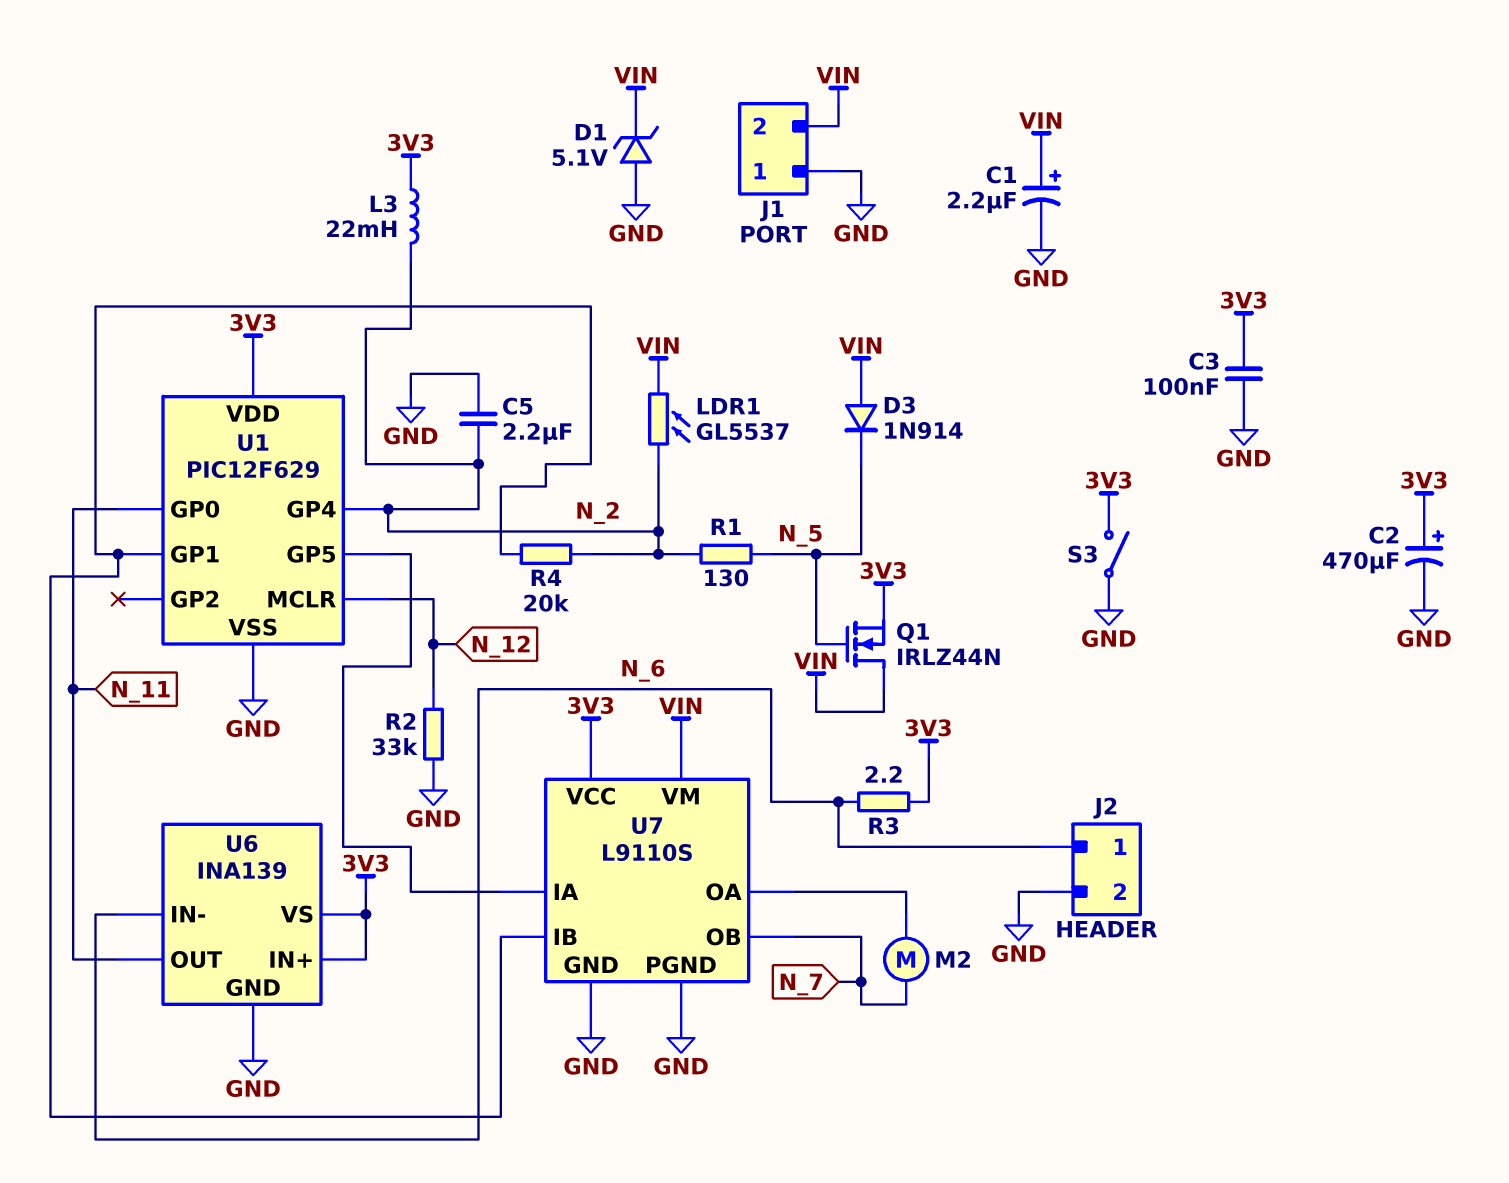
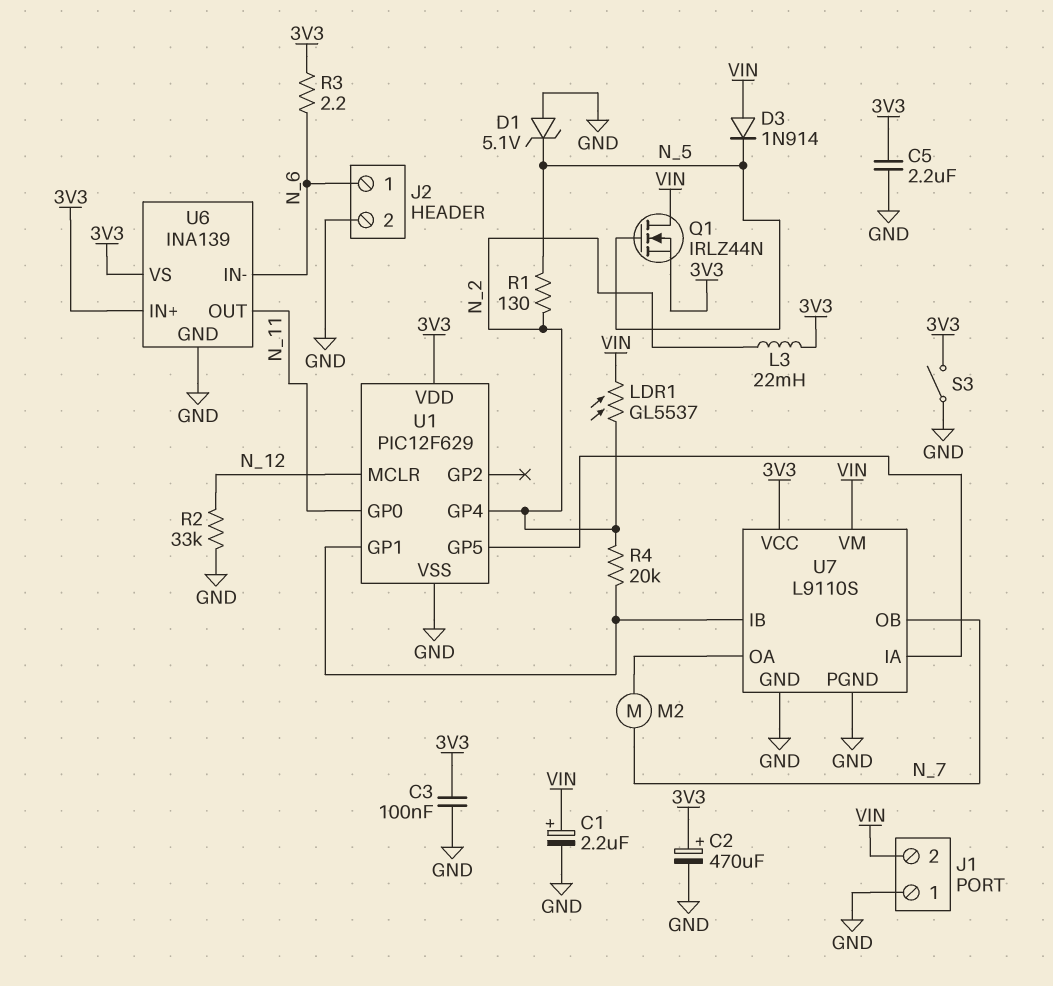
C5: 2.2uF (GND, N_2) -> 2.2uF (3V3, GND)
D1: zener 5.1V (A GND, K VIN) -> zener 5.1V (A GND, K N_5)

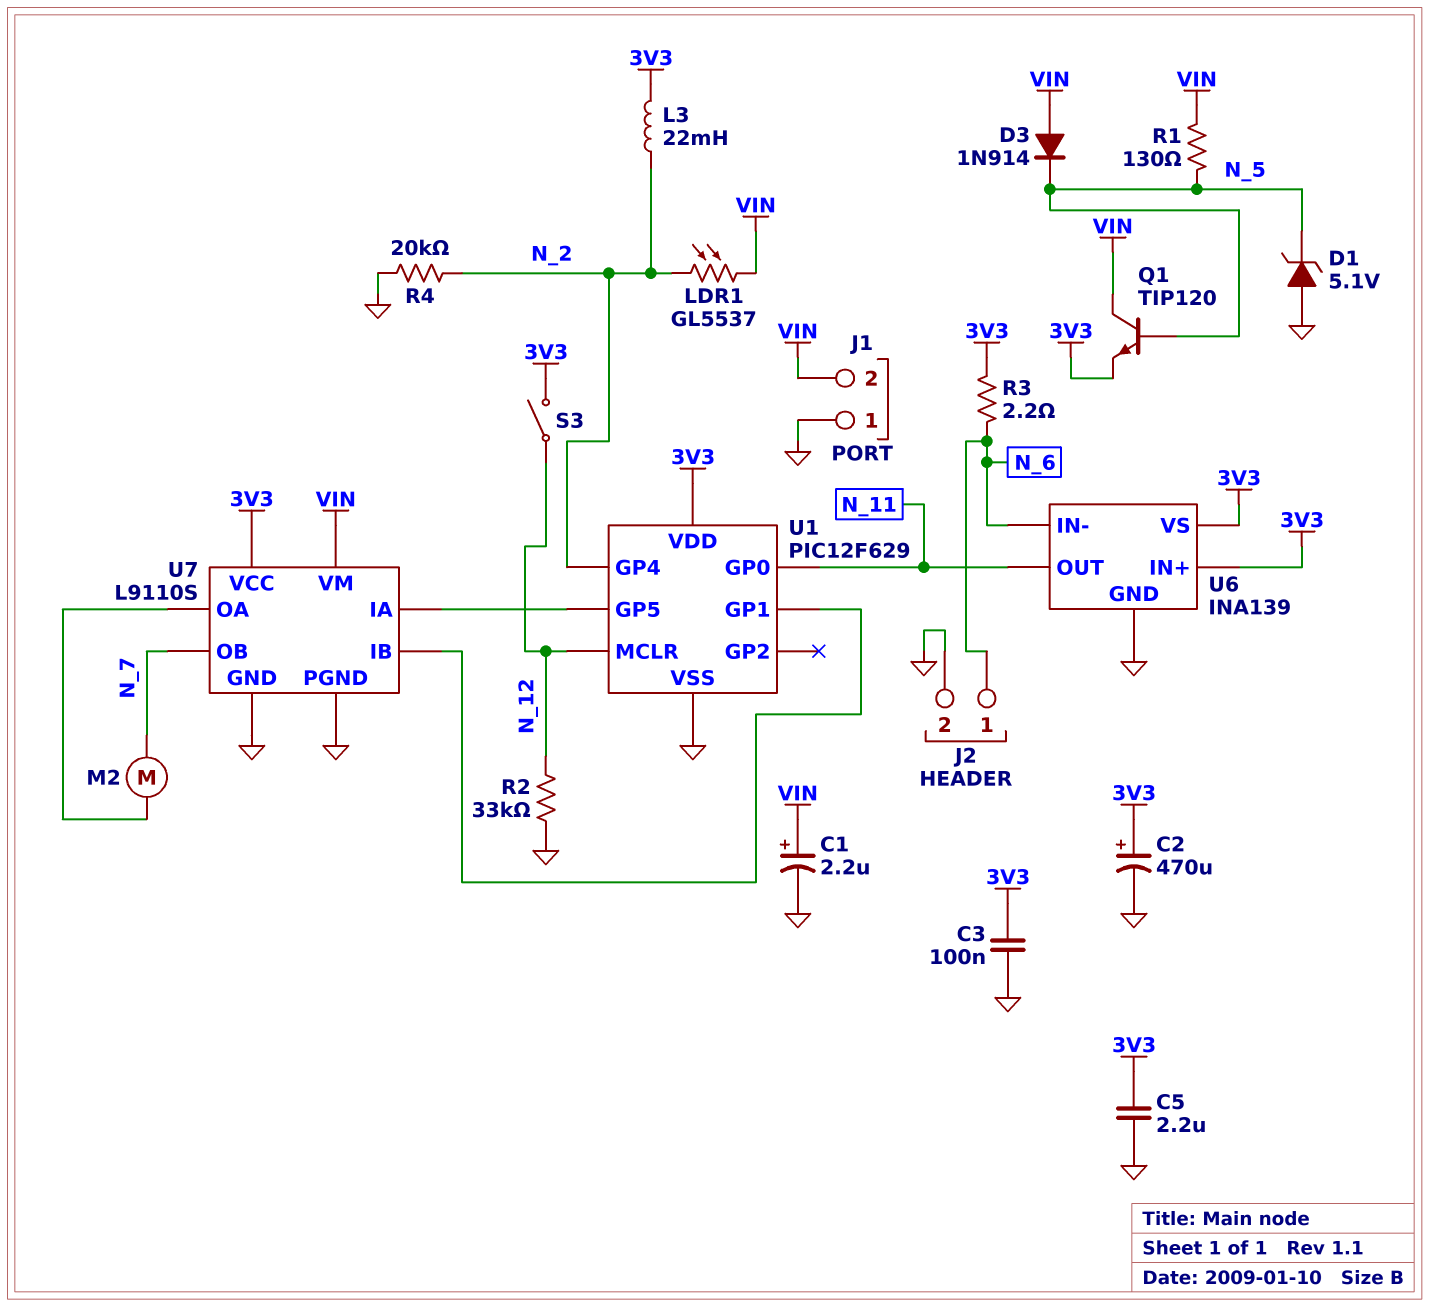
Q1: NMOS IRLZ44N (G N_5, D VIN, S 3V3) -> NPN TIP120 (B N_5, C VIN, E 3V3)
R1: 130 (N_2, N_5) -> 130 (N_5, VIN)
R4: 20k (N_2, U1/GP1) -> 20k (GND, N_2)
S3: switch (3V3, GND) -> switch (3V3, N_12)

